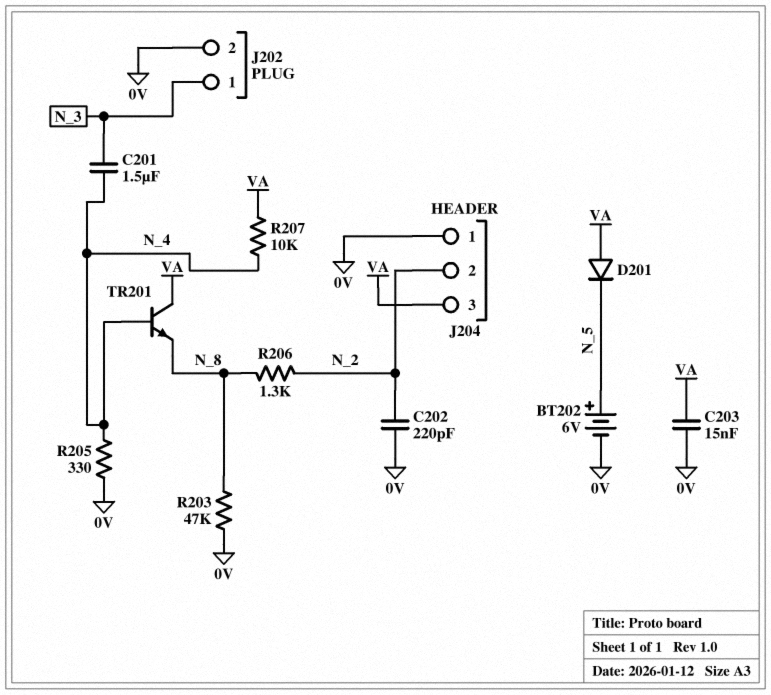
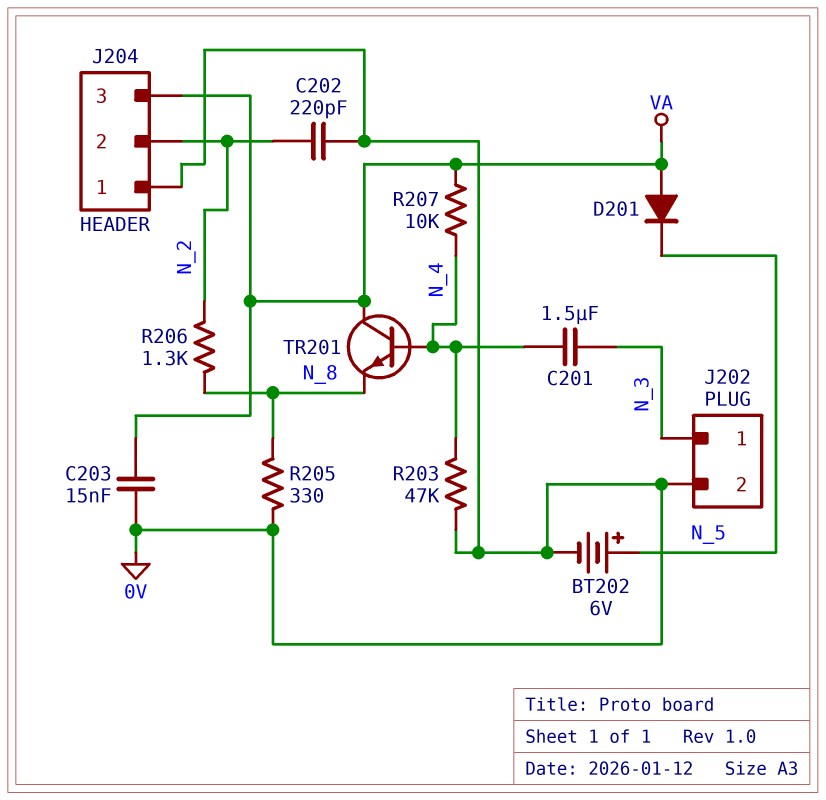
R203: 47k (0V, N_8) -> 47k (0V, N_4)
R205: 330 (0V, N_4) -> 330 (0V, N_8)

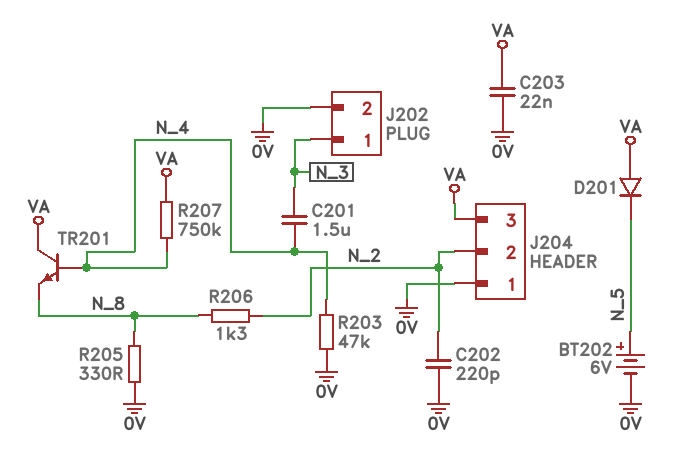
C203: 15nF (0V, VA) -> 22nF (0V, VA)
R207: 10k (N_4, VA) -> 750k (N_4, VA)

